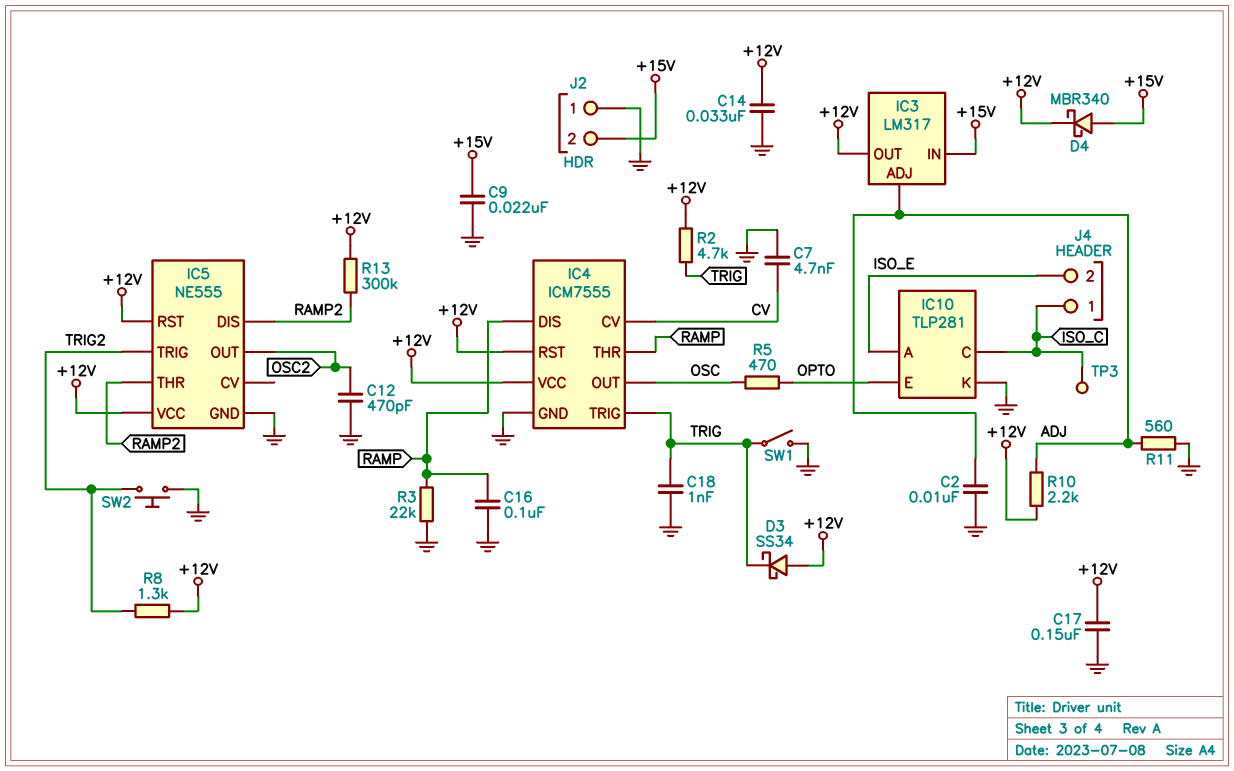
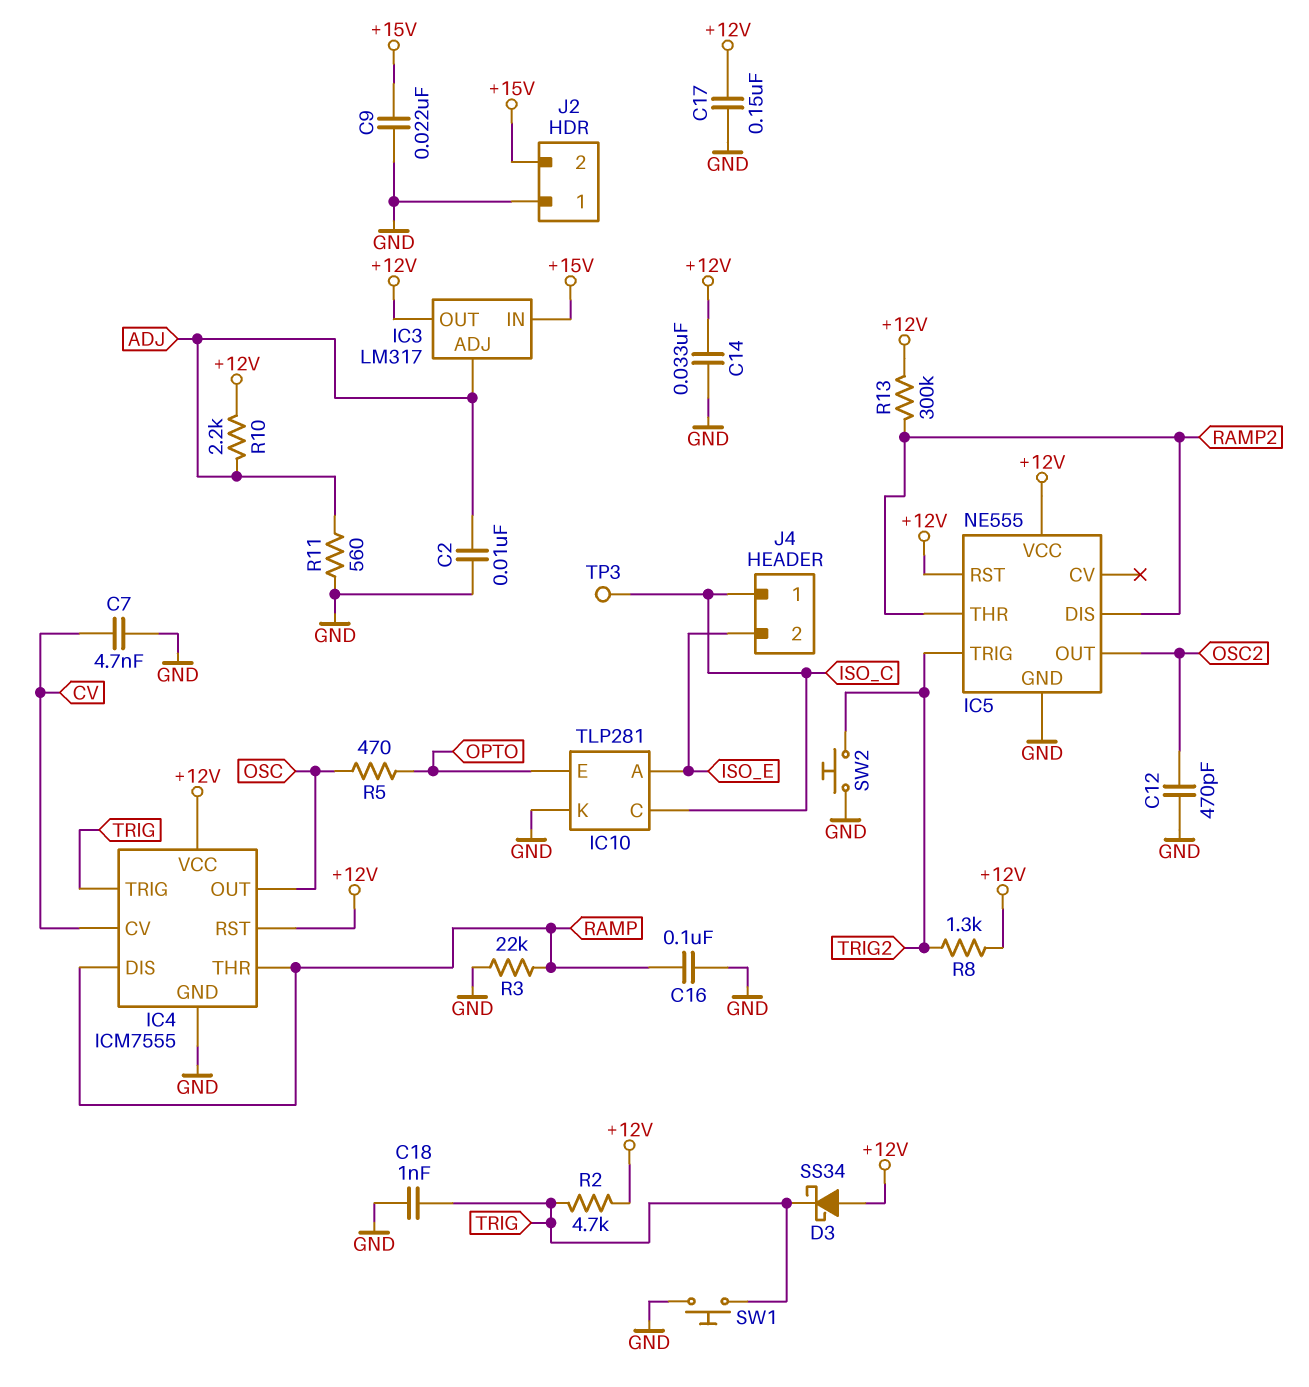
D4: schottky MBR340 (A +15V, K +12V) -> none
SW1: switch (GND, TRIG) -> button (GND, TRIG)

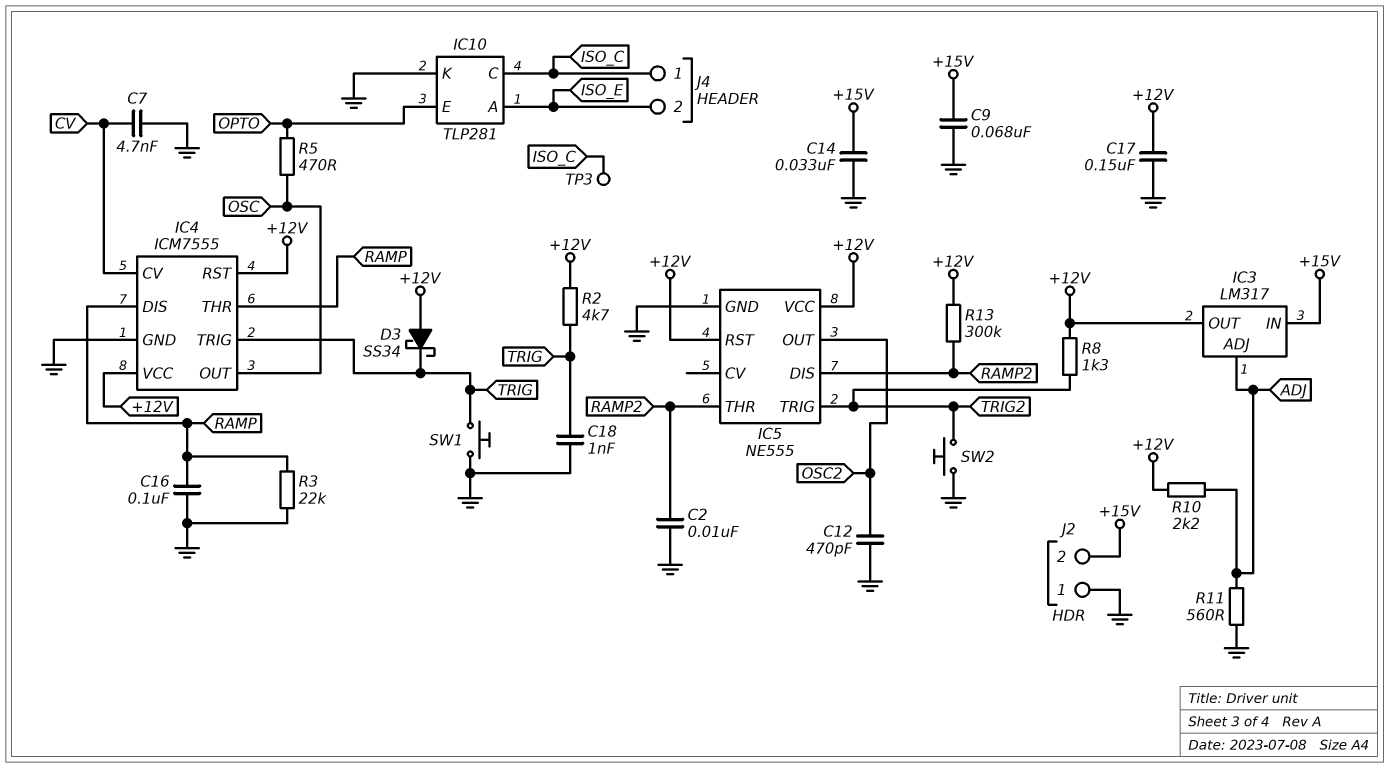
C2: 10nF (ADJ, GND) -> 10nF (GND, RAMP2)
C9: 22nF (+15V, GND) -> 68nF (+15V, GND)
C14: 33nF (+12V, GND) -> 33nF (+15V, GND)

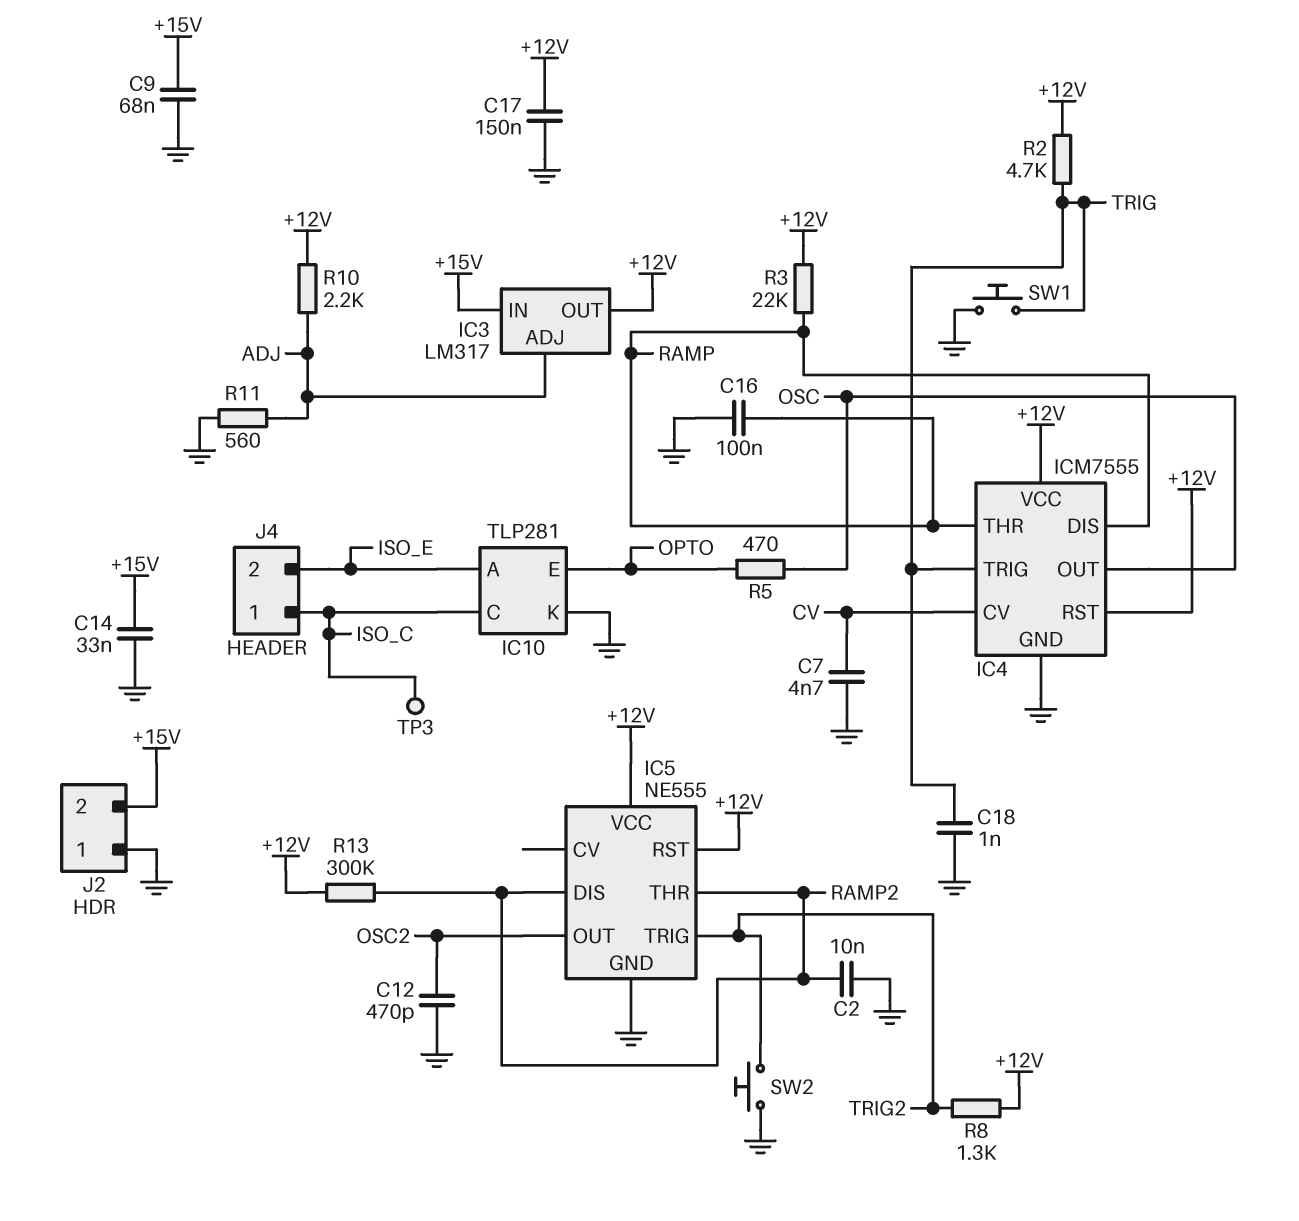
D3: schottky SS34 (A +12V, K TRIG) -> none
R3: 22k (GND, RAMP) -> 22k (+12V, RAMP)

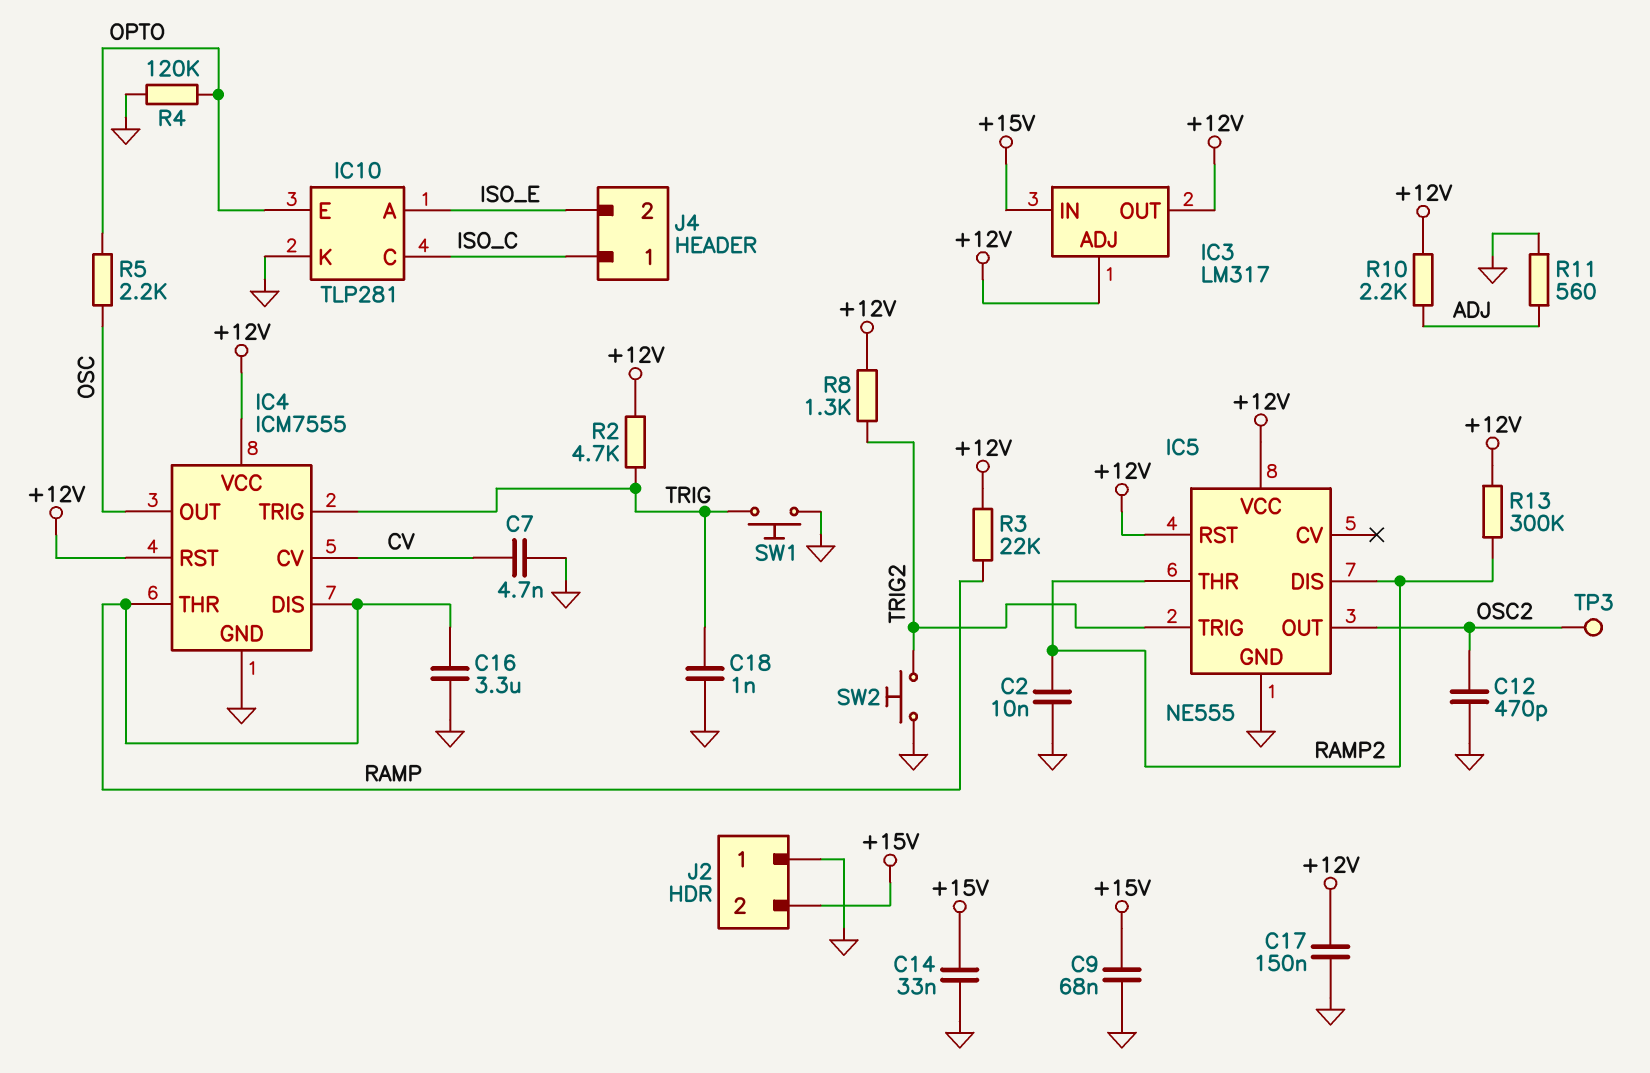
C16: 100nF (GND, RAMP) -> 3.3uF (GND, RAMP)
IC3 pin ADJ: ADJ -> +12V
R4: none -> 120k (GND, OPTO)
R5: 470 (OPTO, OSC) -> 2.2k (OPTO, OSC)
TP3: test point (ISO_C) -> test point (OSC2)

